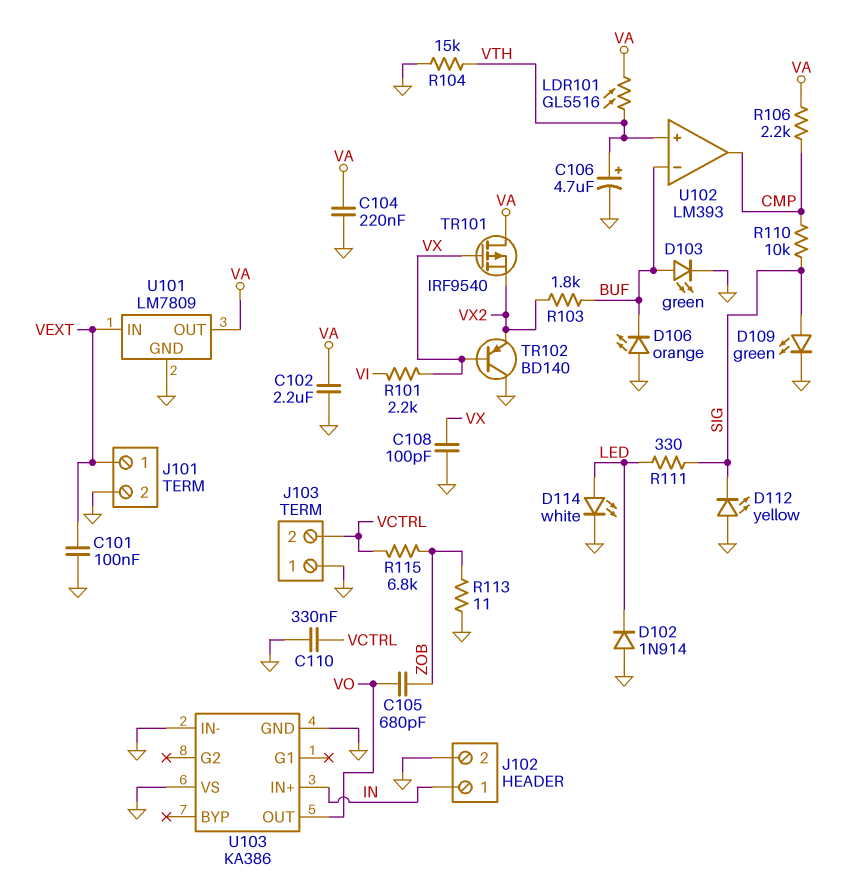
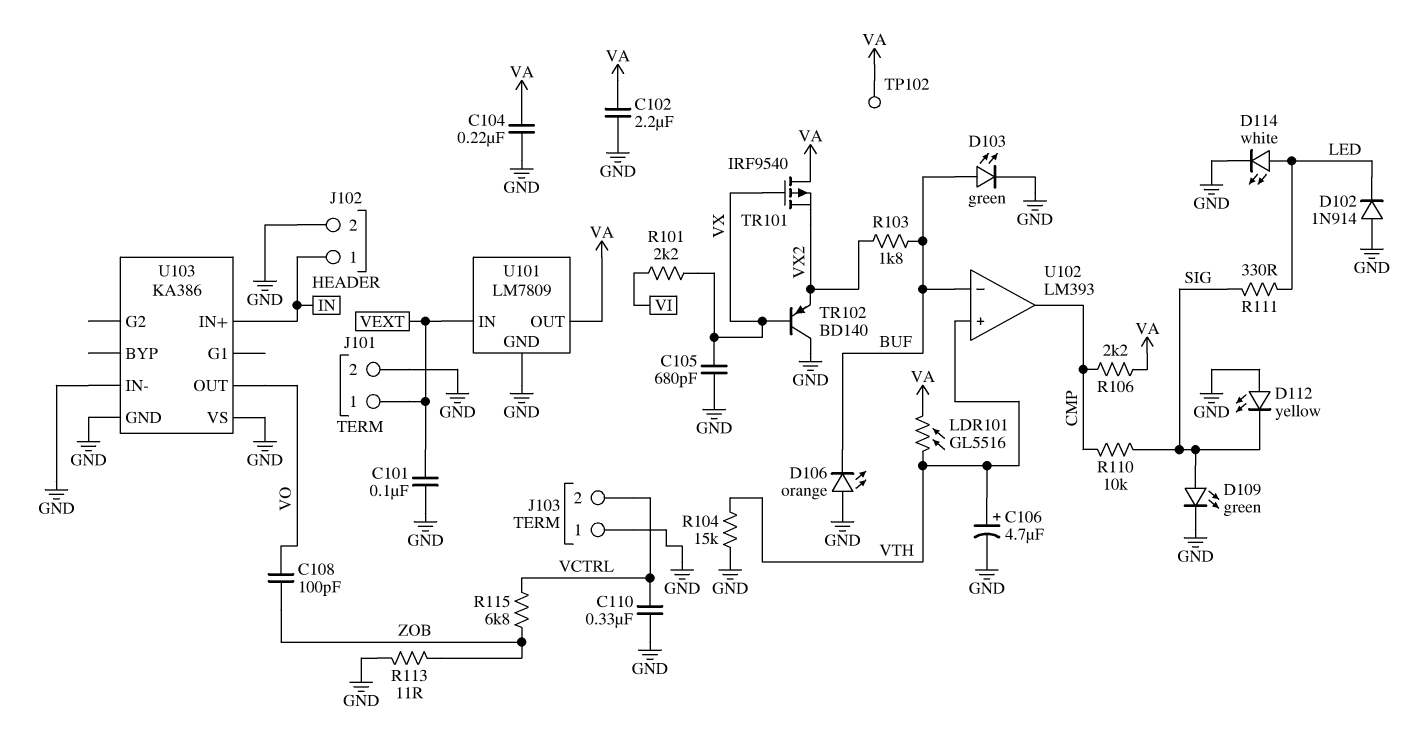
C105: 680pF (VO, ZOB) -> 680pF (GND, VX)
C108: 100pF (GND, VX) -> 100pF (VO, ZOB)
TP102: none -> test point (VA)

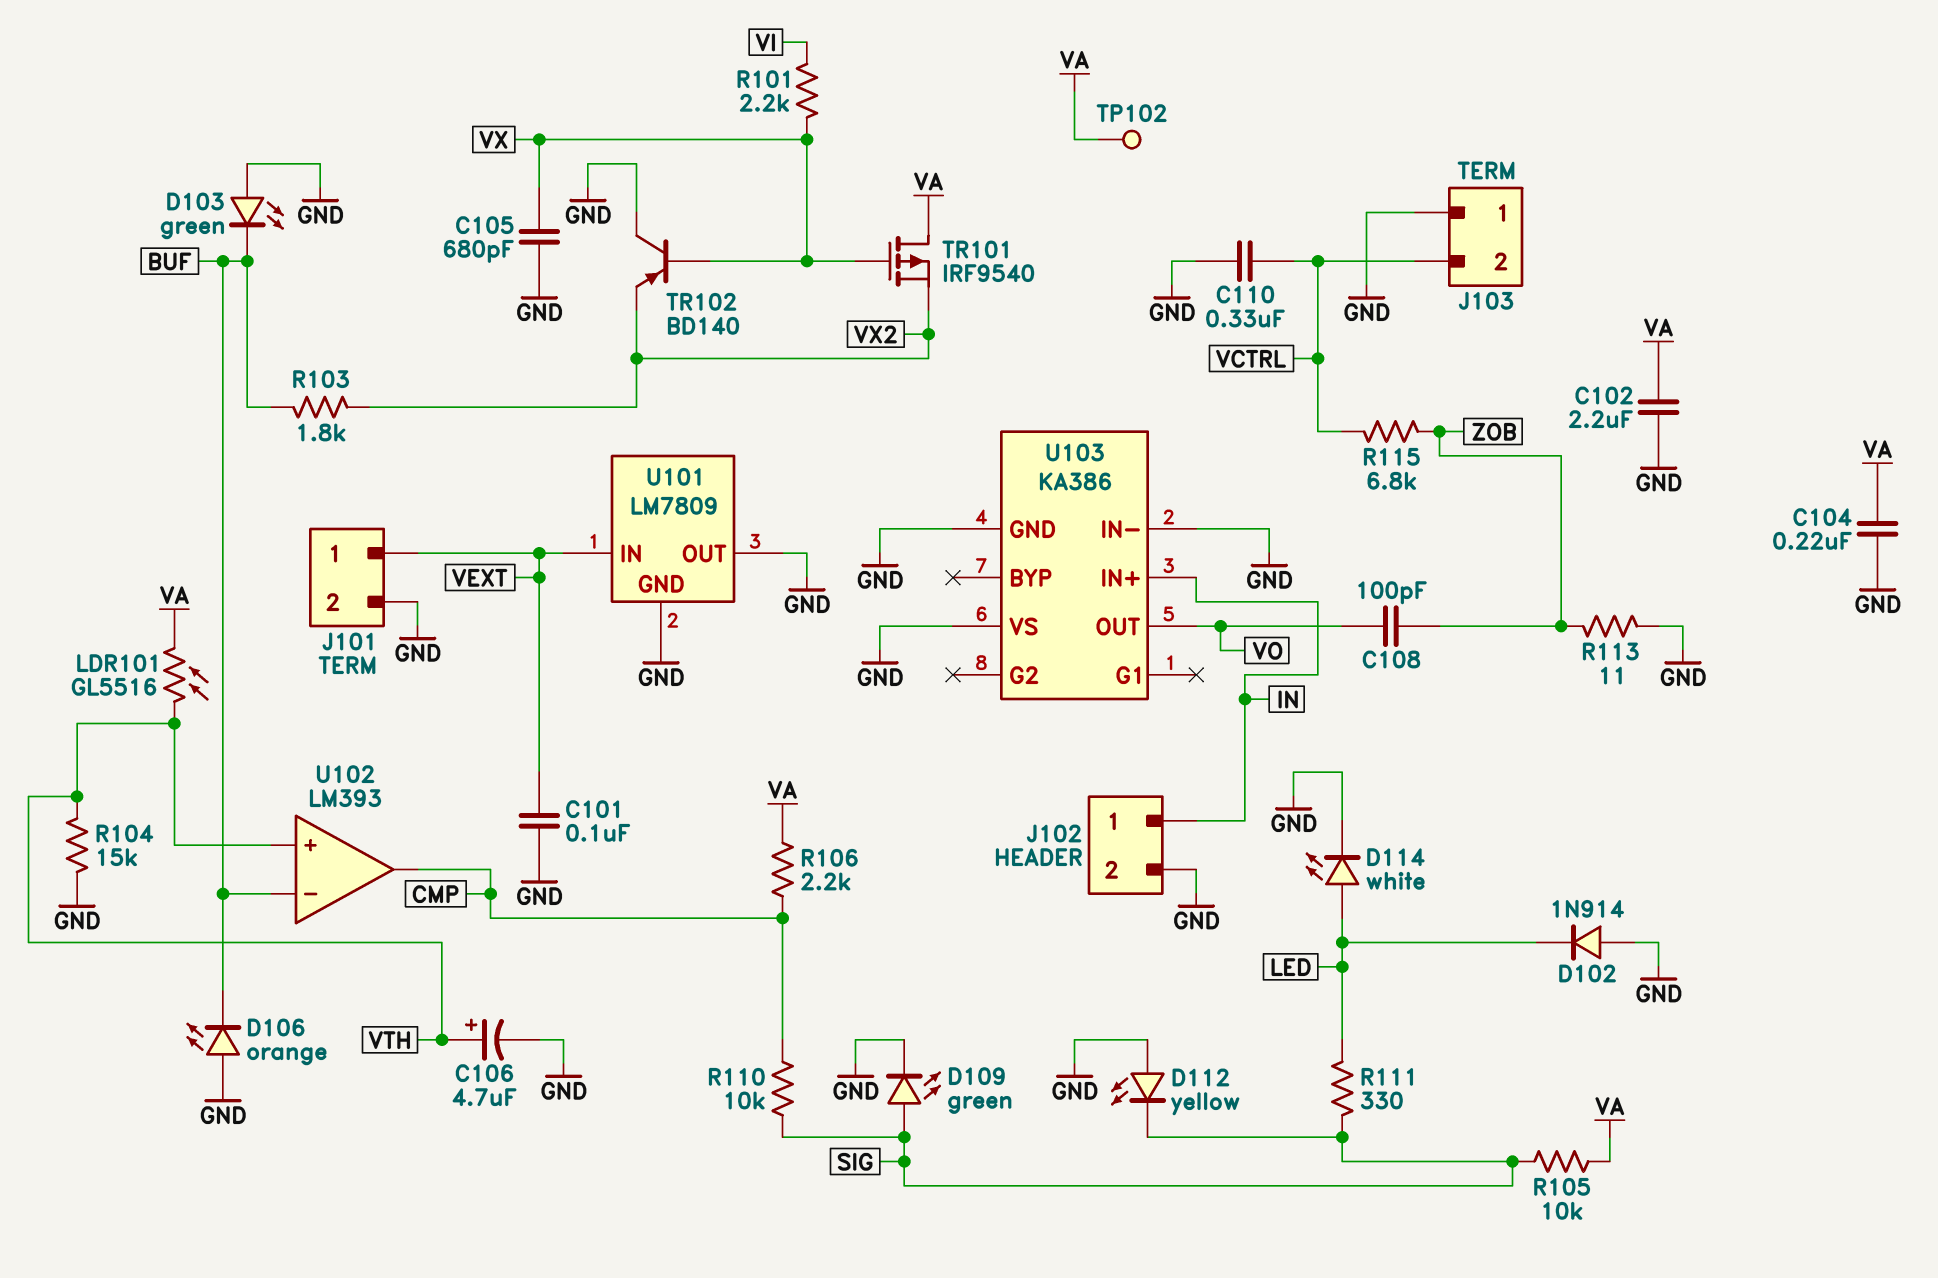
D103: LED green (A BUF, K GND) -> LED green (A GND, K BUF)
R105: none -> 10k (SIG, VA)
U101 pin OUT: VA -> GND

